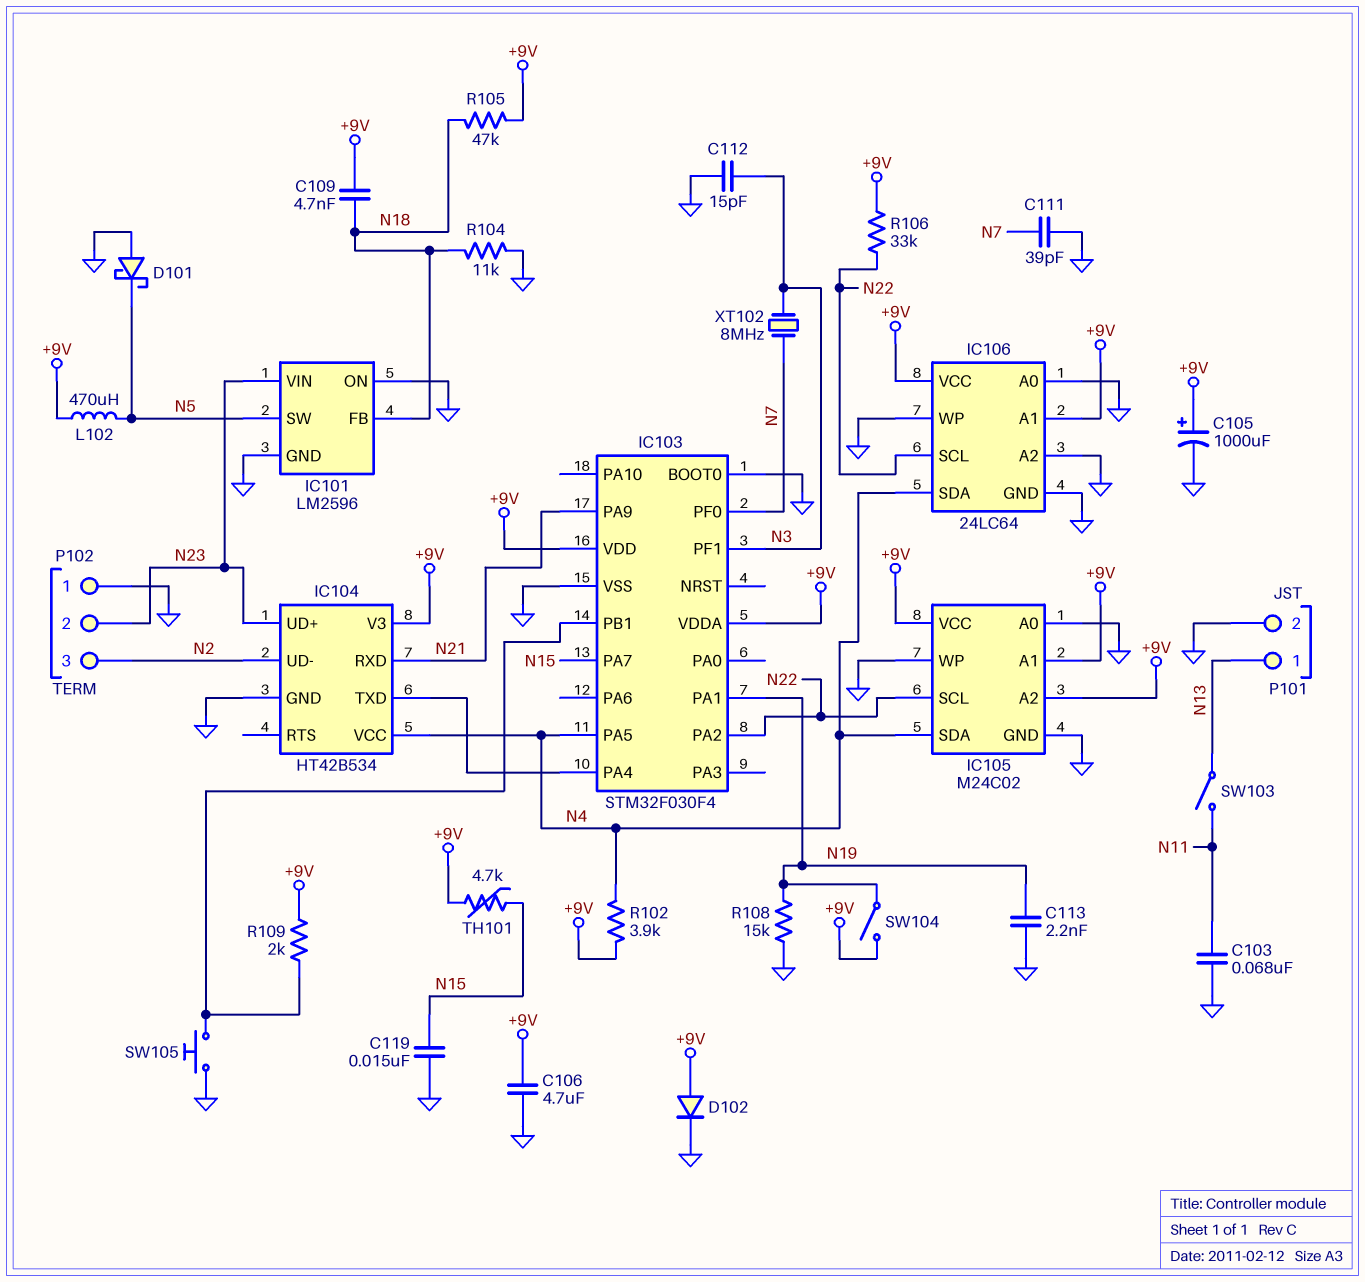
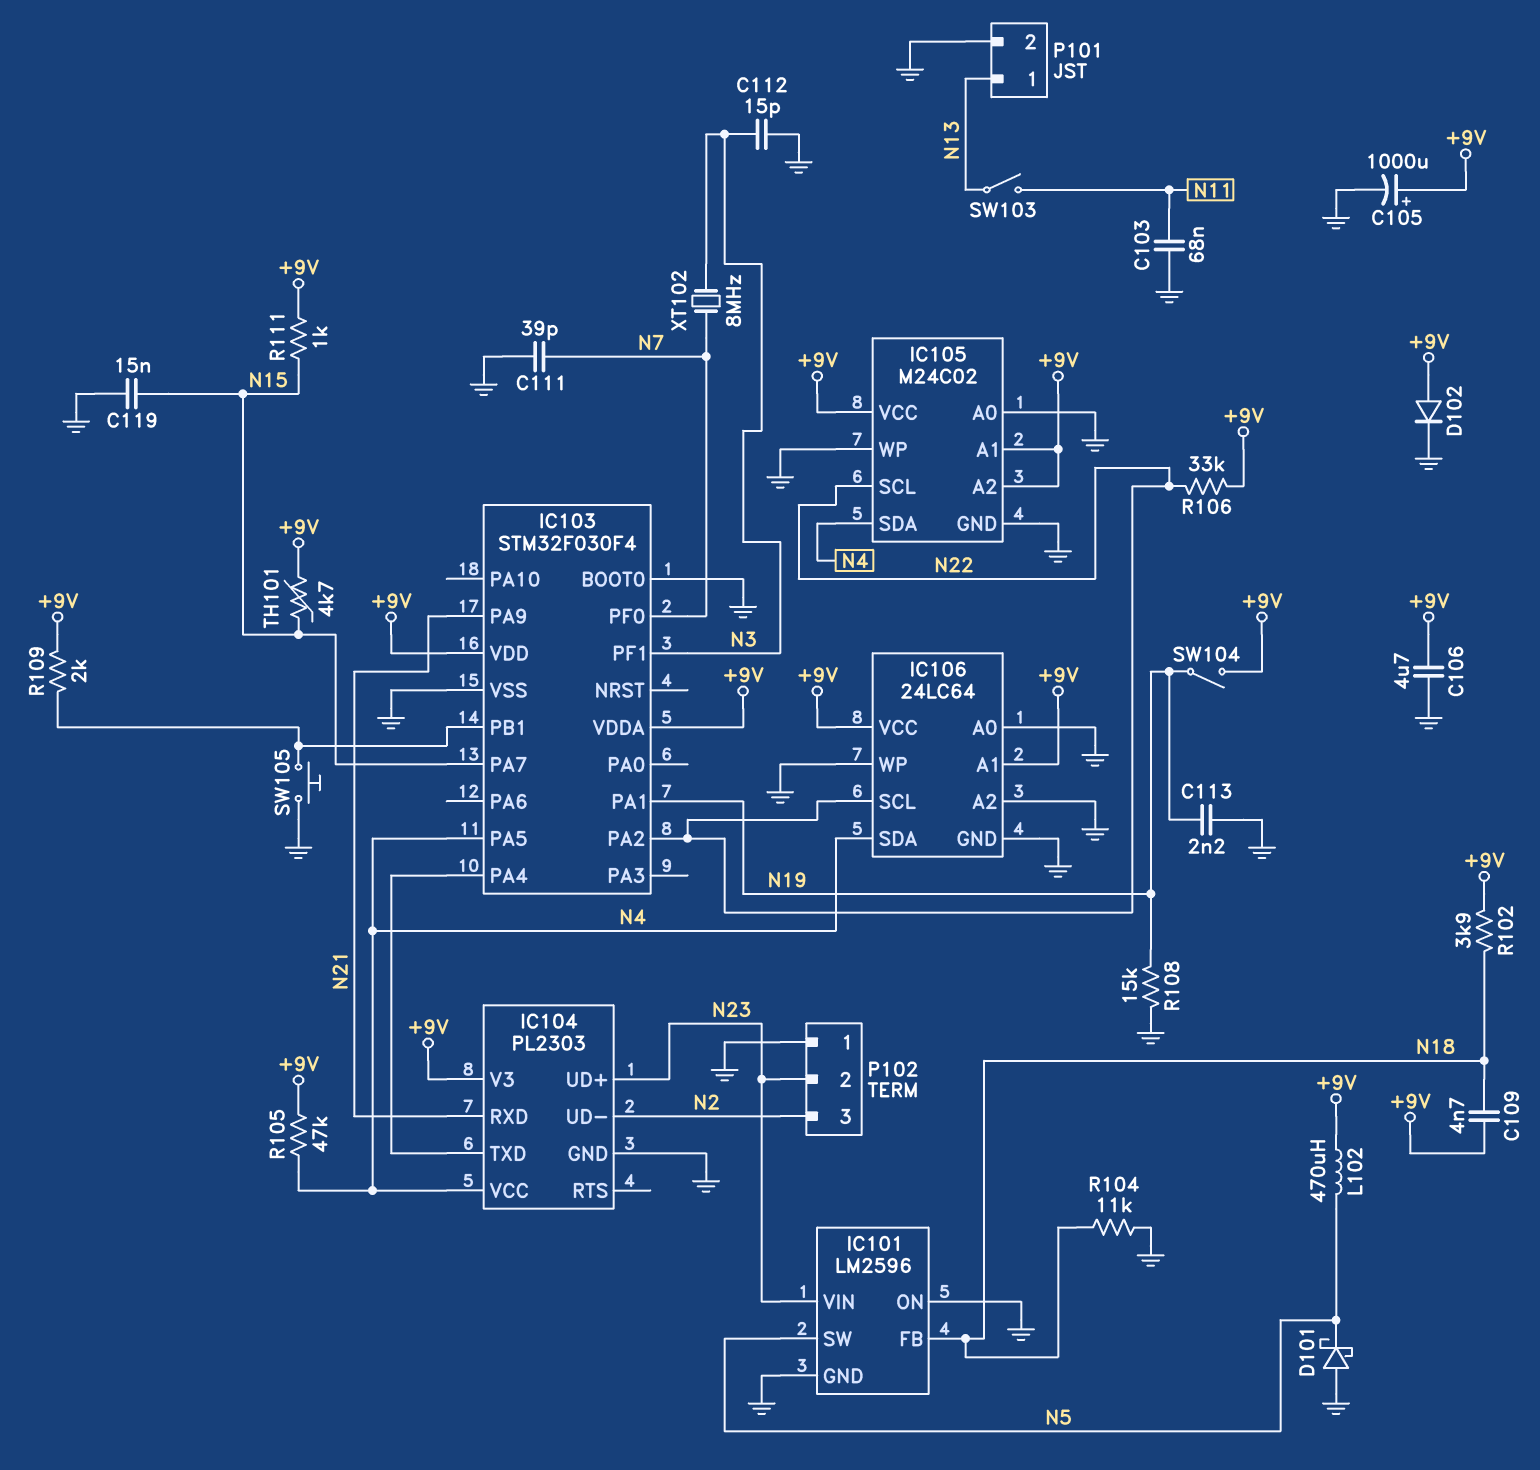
IC104: HT42B534 -> PL2303
R102: 3.9k (+9V, N4) -> 3.9k (+9V, N18)
R105: 47k (+9V, N18) -> 47k (+9V, N4)
R111: none -> 1k (+9V, N15)

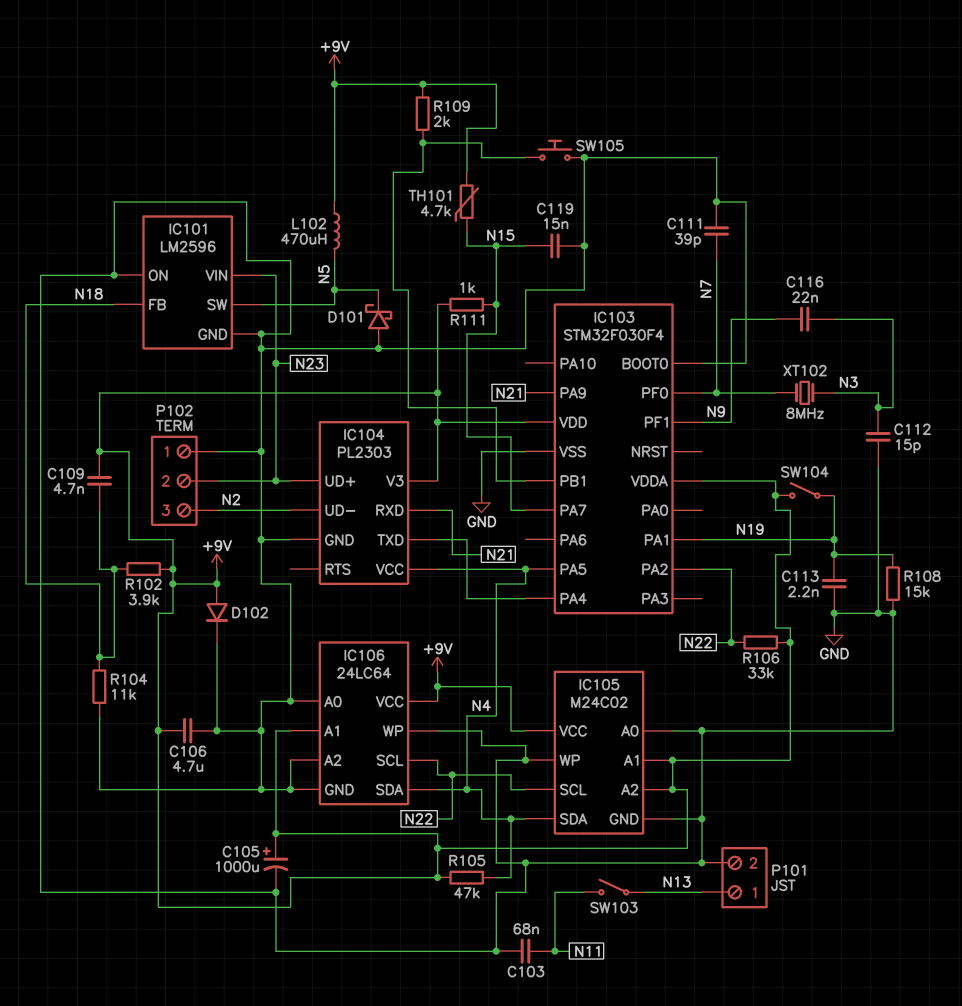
C116: none -> 22nF (N3, N9)
IC103 pin PF1: N3 -> N9

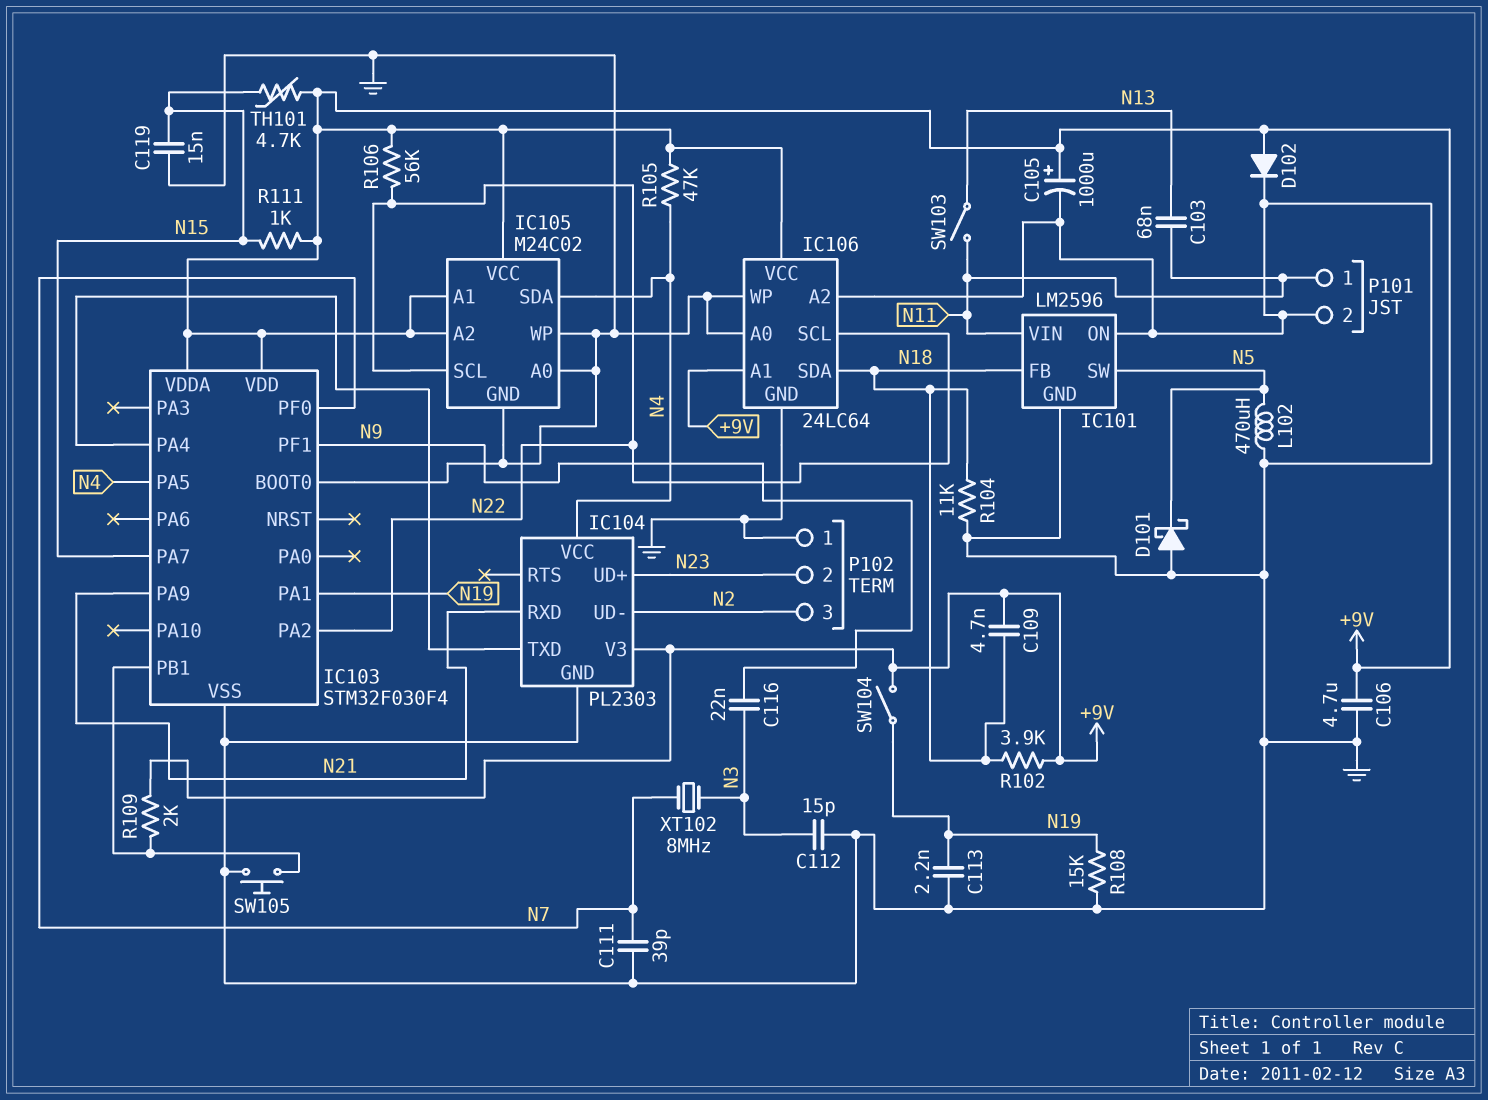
C103: 68nF (GND, N11) -> 68nF (N11, N13)
IC101 pin VIN: N23 -> N11
IC106 pin SDA: N4 -> N18
L102: 470uH (+9V, N5) -> 470uH (GND, N5)
P101 pin 1: N13 -> N11
R106: 33k (+9V, N22) -> 56k (+9V, N22)

